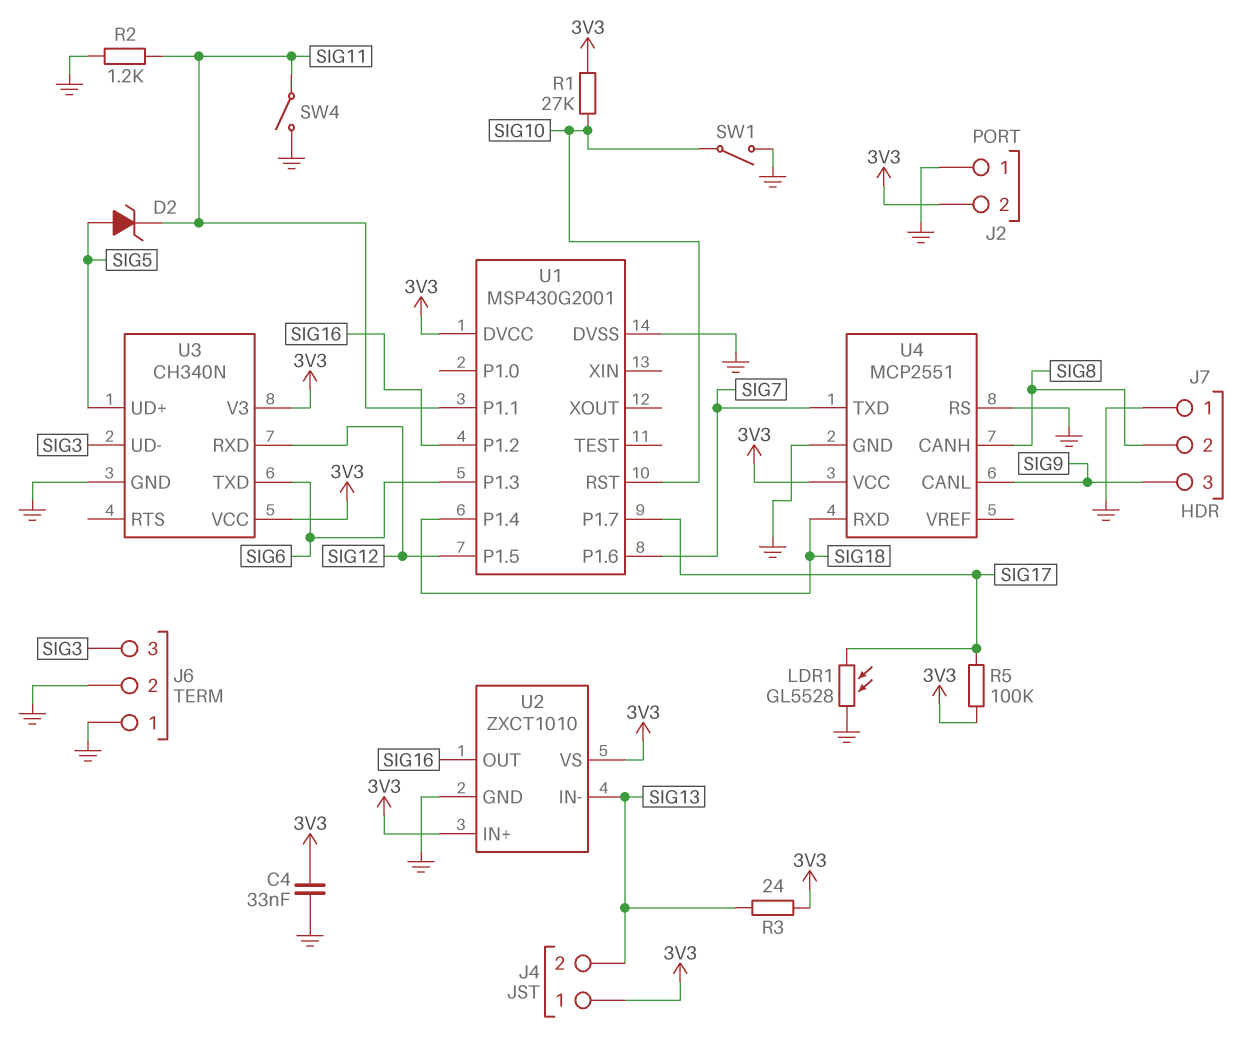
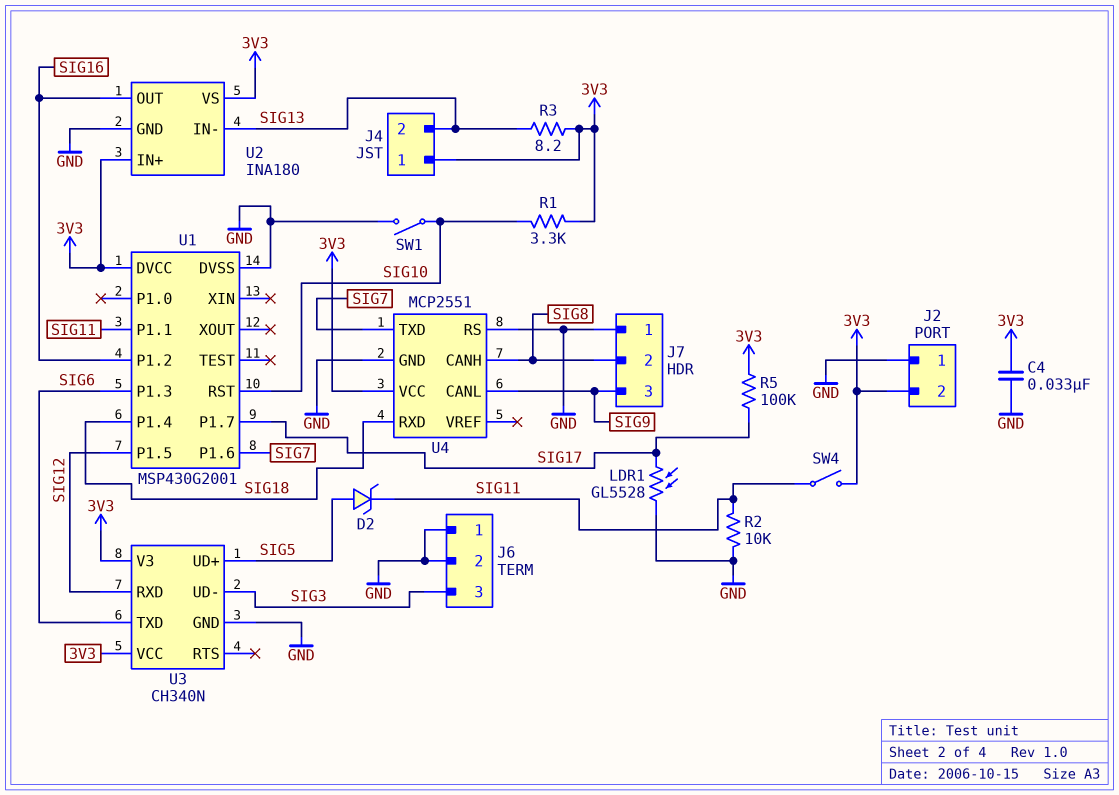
R1: 27k (3V3, SIG10) -> 3.3k (3V3, SIG10)
R2: 1.2k (GND, SIG11) -> 10k (GND, SIG11)
R3: 24 (3V3, SIG13) -> 8.2 (3V3, SIG13)
SW4: switch (GND, SIG11) -> switch (3V3, SIG11)
U2: ZXCT1010 -> INA180

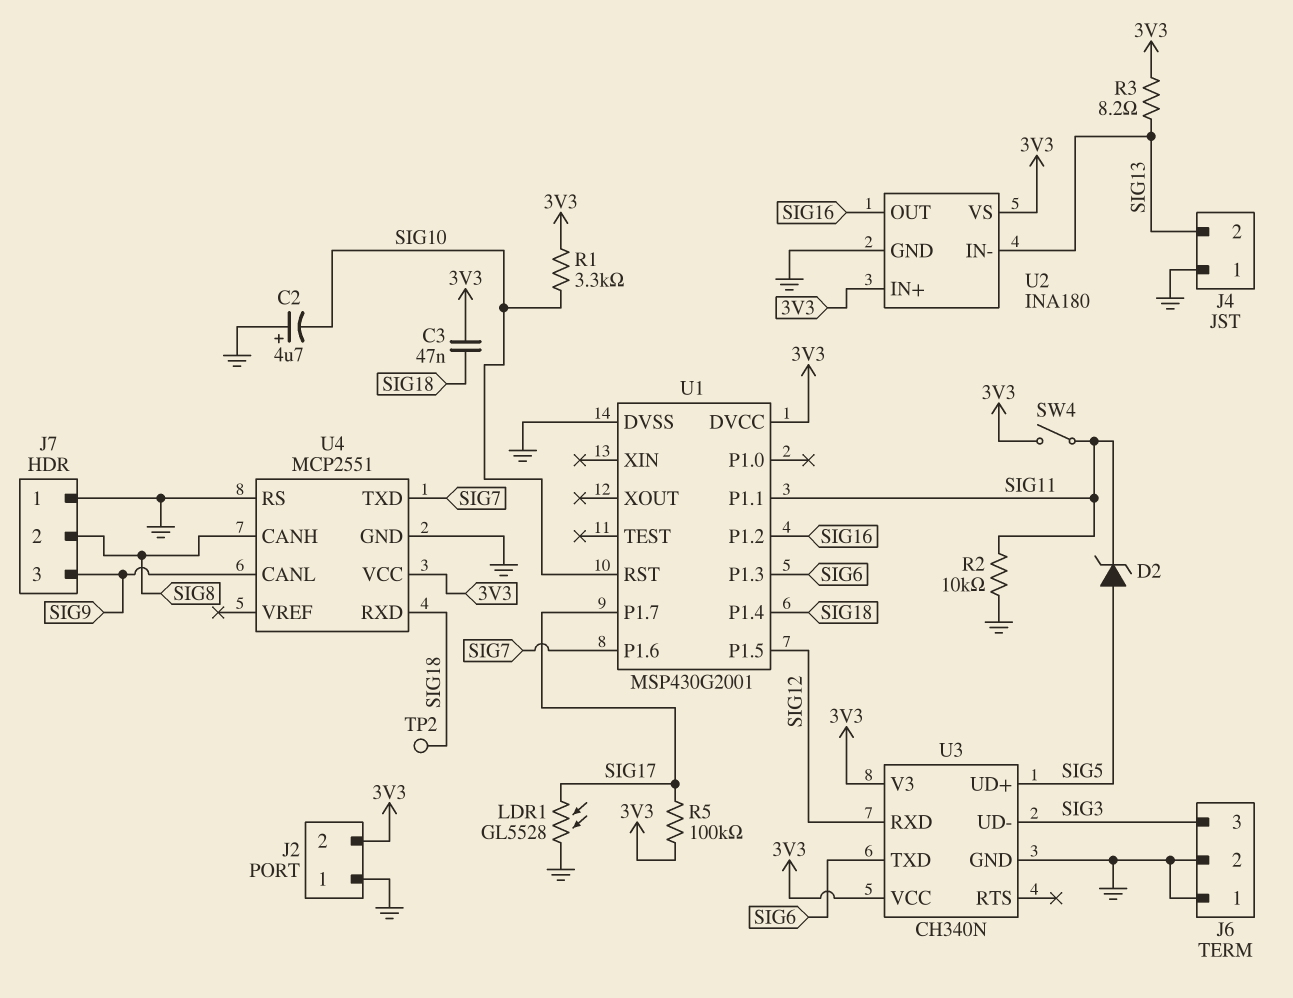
C2: none -> 4.7uF (plus GND, minus SIG10)
C3: none -> 47nF (3V3, SIG18)
C4: 33nF (3V3, GND) -> none
J4 pin 1: 3V3 -> GND
SW1: switch (GND, SIG10) -> none
TP2: none -> test point (SIG18)

